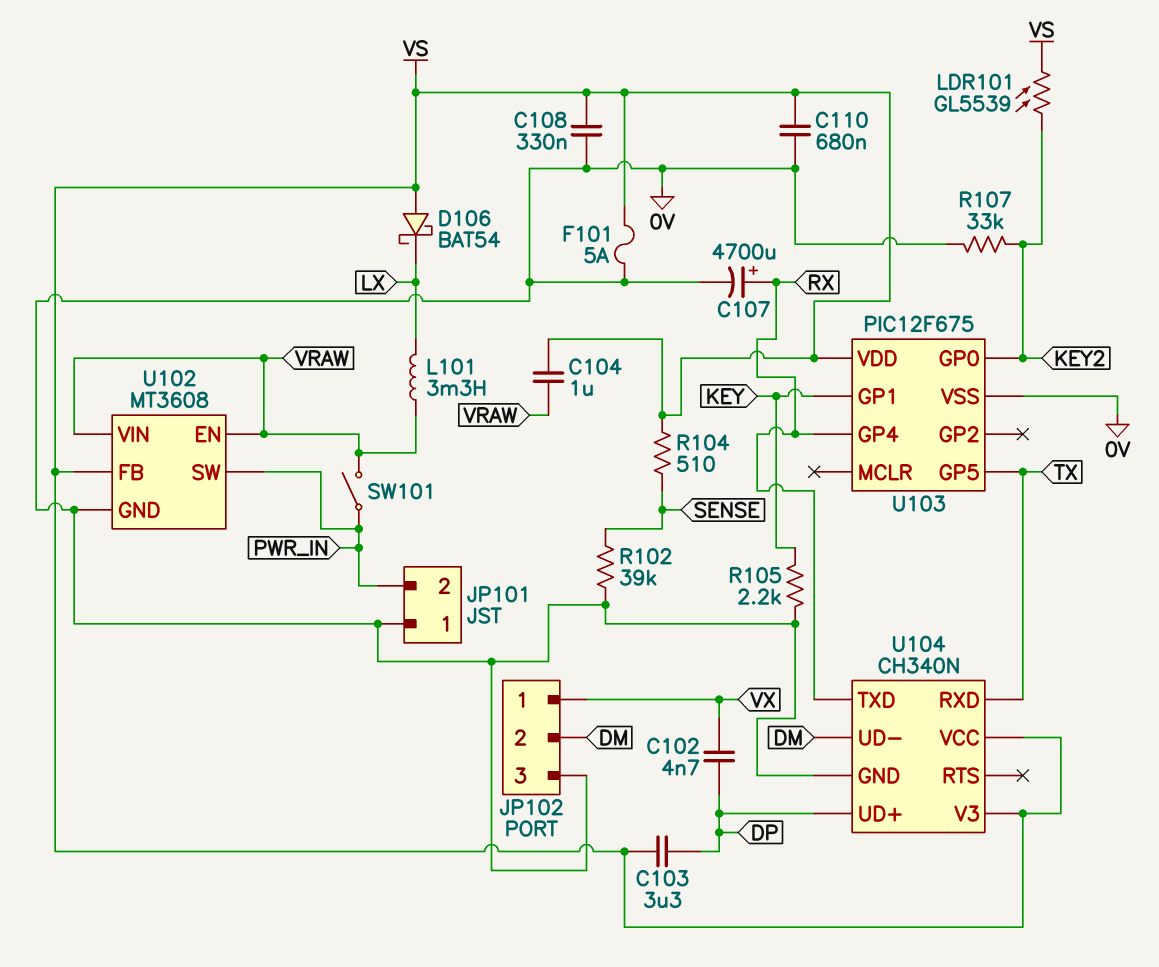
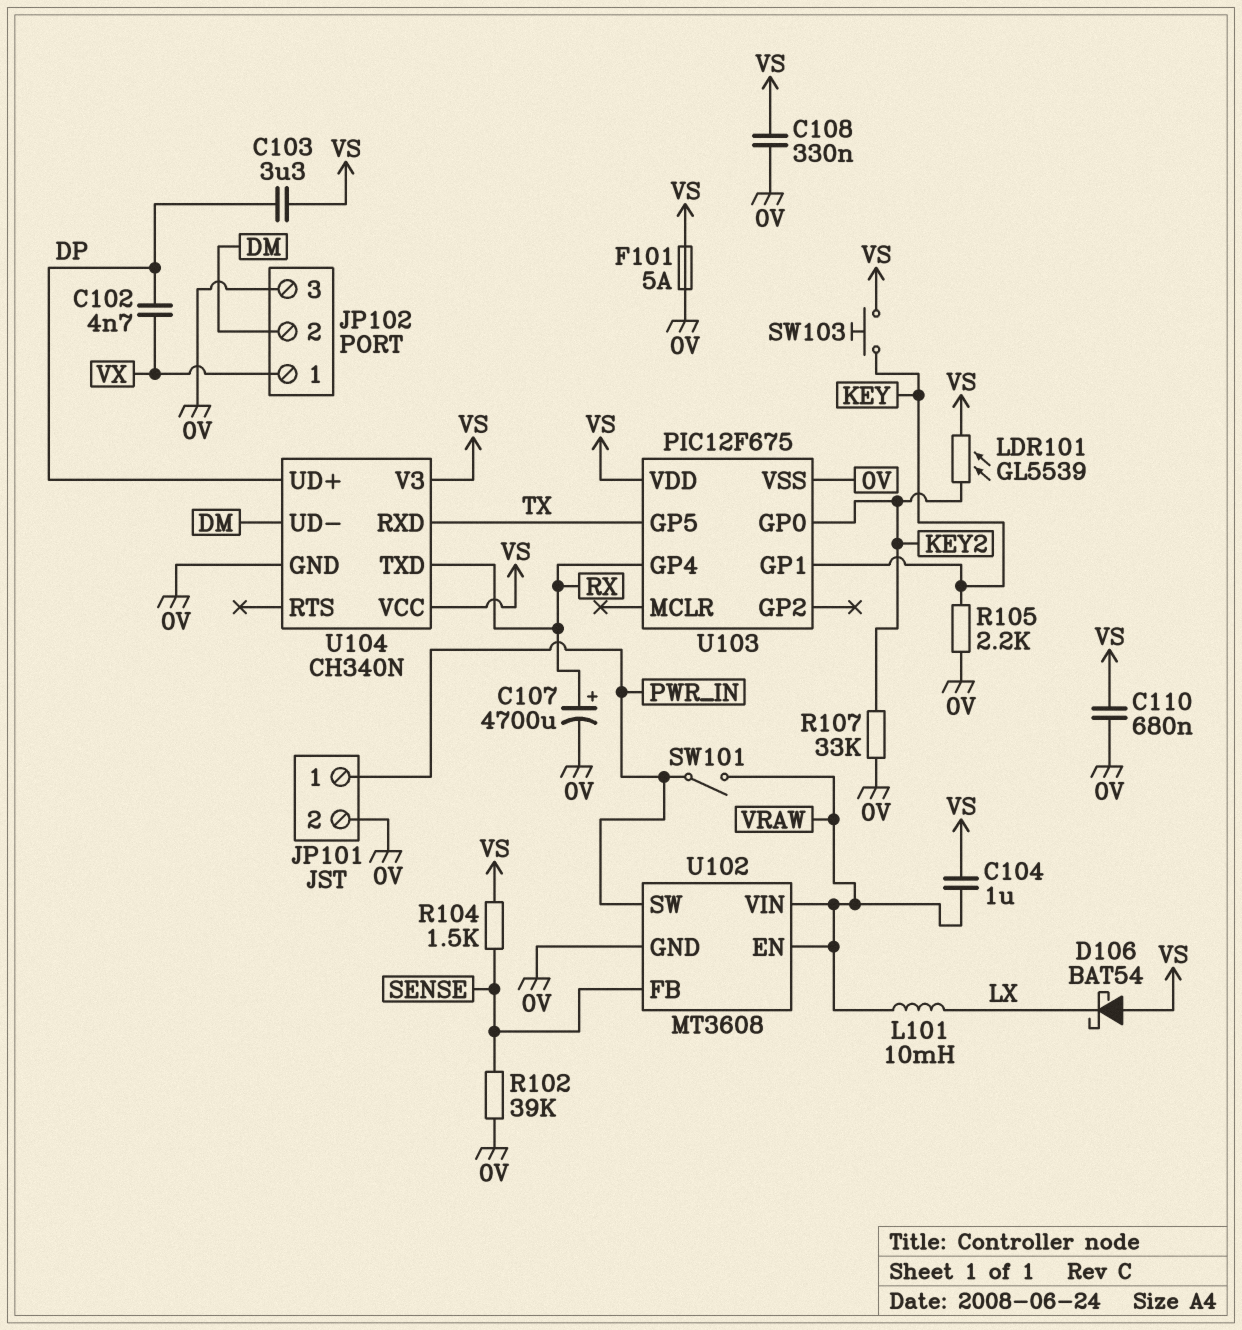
JP101 pin 1: 0V -> PWR_IN
JP101 pin 2: PWR_IN -> 0V
L101: 3.3mH (LX, VRAW) -> 10mH (LX, VRAW)
R104: 510 (SENSE, VS) -> 1.5k (SENSE, VS)
SW103: none -> button (KEY, VS)
U102 pin FB: VS -> SENSE

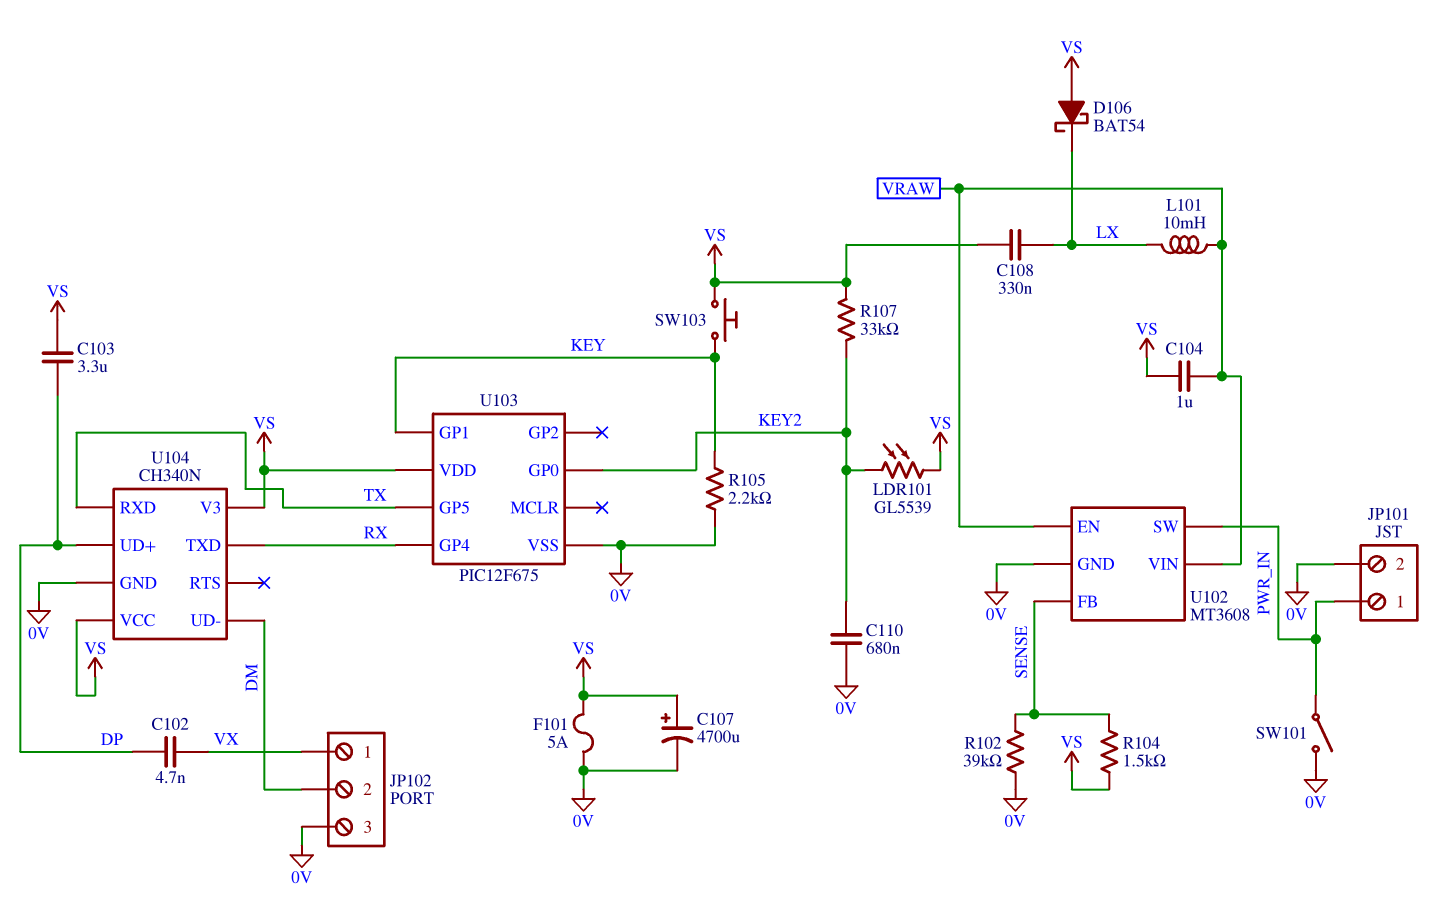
C107: 4700uF (plus RX, minus 0V) -> 4700uF (plus VS, minus 0V)
C108: 330nF (0V, VS) -> 330nF (LX, VS)
C110: 680nF (0V, VS) -> 680nF (0V, KEY2)
R107: 33k (0V, KEY2) -> 33k (KEY2, VS)
SW101: switch (PWR_IN, VRAW) -> switch (0V, PWR_IN)

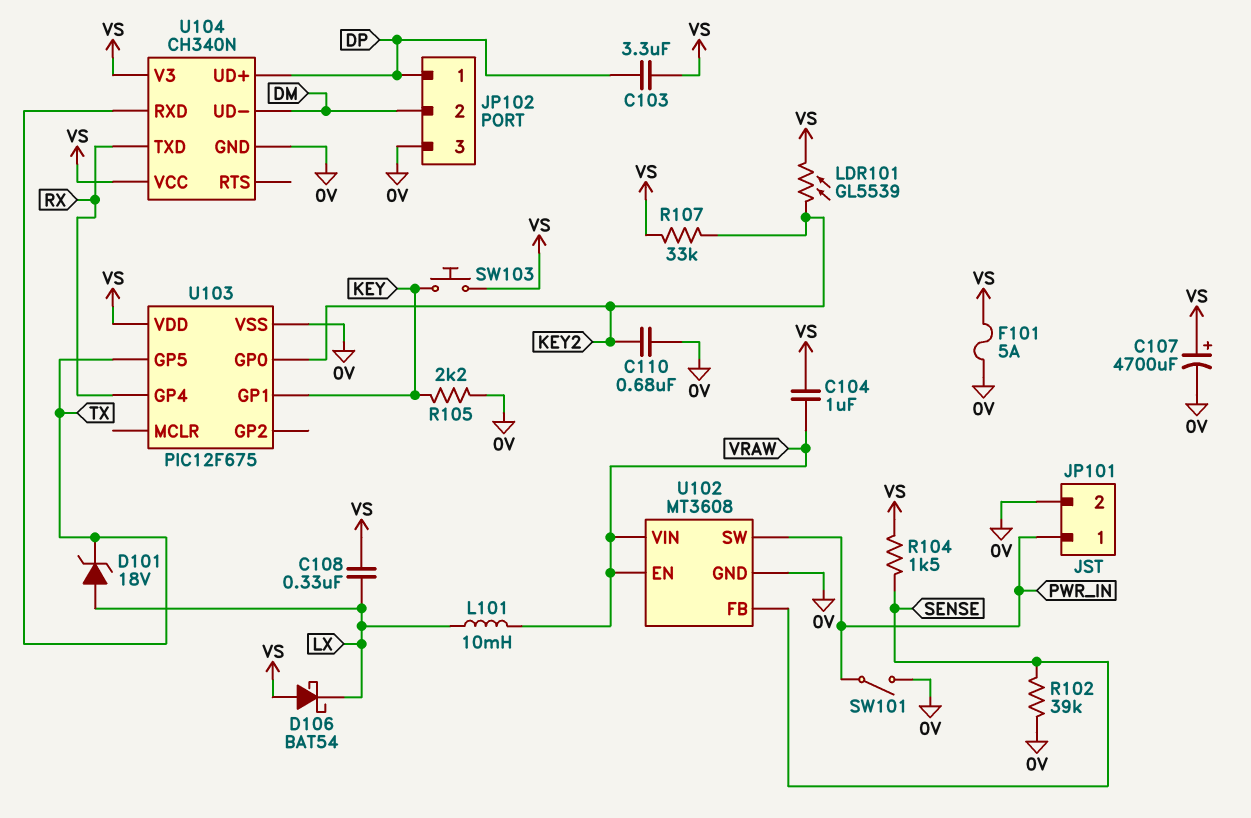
C102: 4.7nF (DP, VX) -> none
D101: none -> zener 18V (A LX, K TX)
JP102 pin 1: VX -> DP

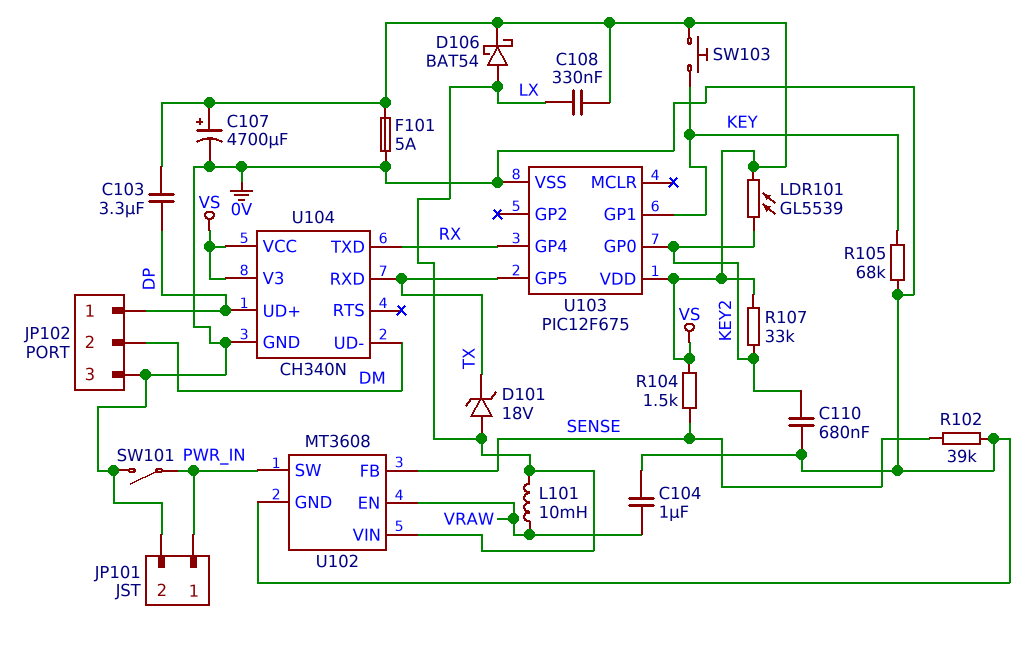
C104: 1uF (VRAW, VS) -> 1uF (0V, VRAW)
D106: schottky BAT54 (A VS, K LX) -> schottky BAT54 (A LX, K VS)
R105: 2.2k (0V, KEY) -> 68k (0V, KEY)
U102 pin VIN: VRAW -> LX

